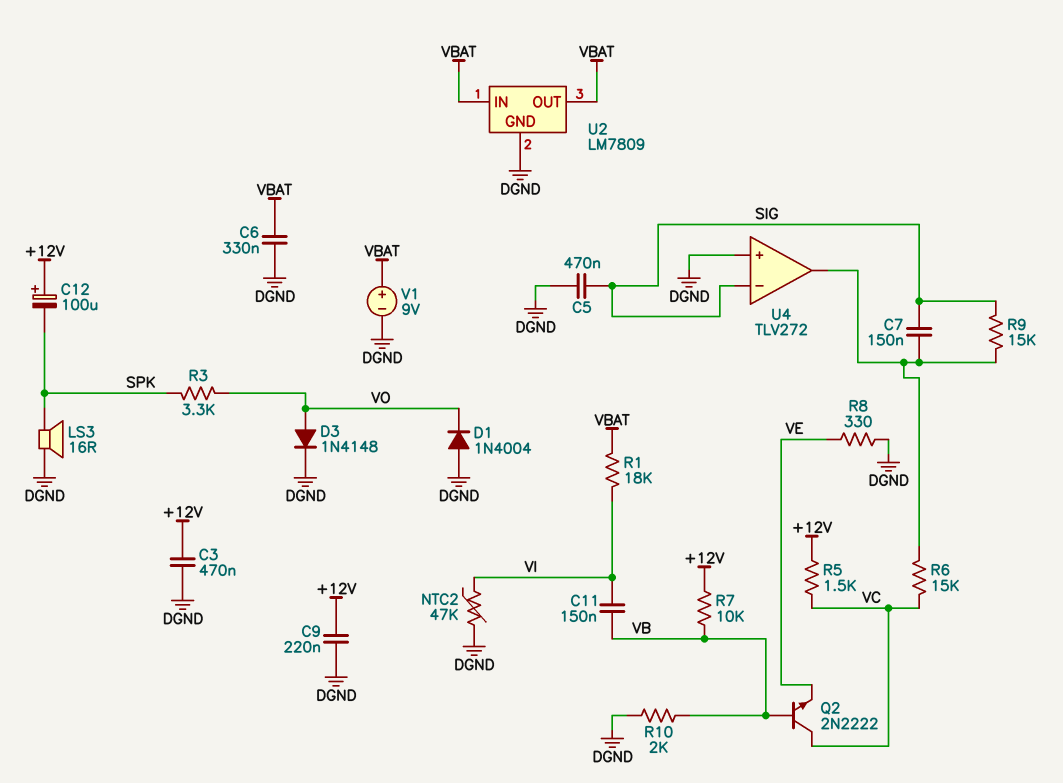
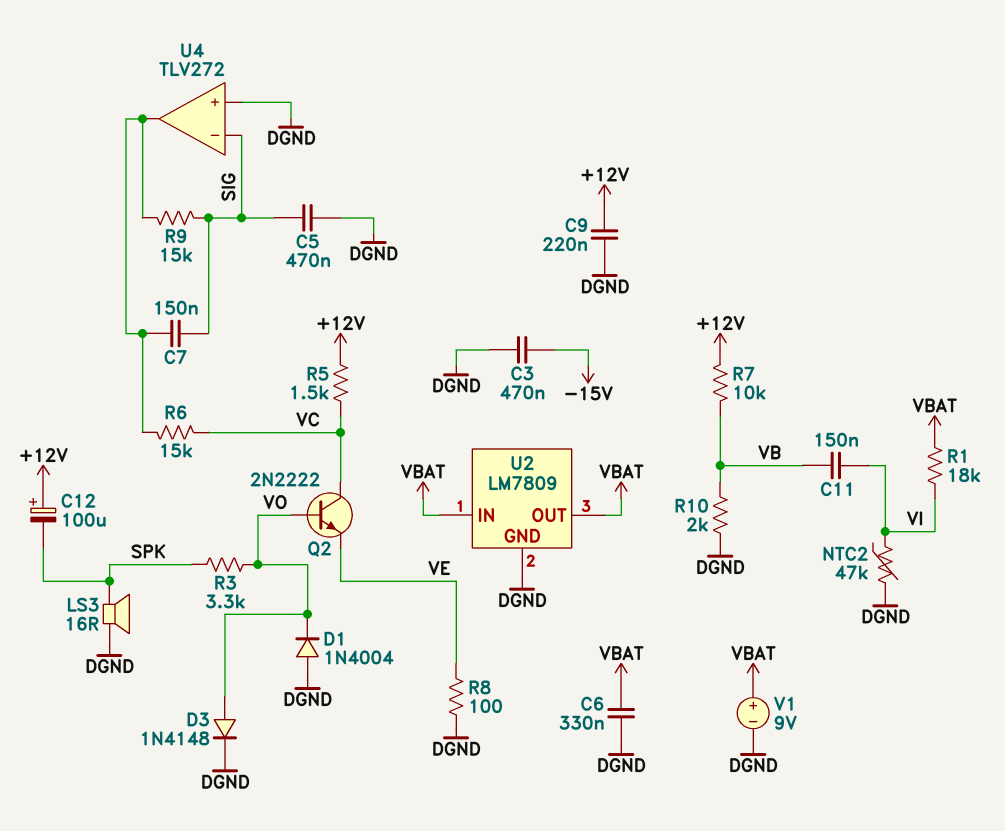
C3: 470nF (+12V, DGND) -> 470nF (-15V, DGND)
Q2: NPN 2N2222 (B VB, C VC, E VE) -> NPN 2N2222 (B VO, C VC, E VE)
R8: 330 (DGND, VE) -> 100 (DGND, VE)

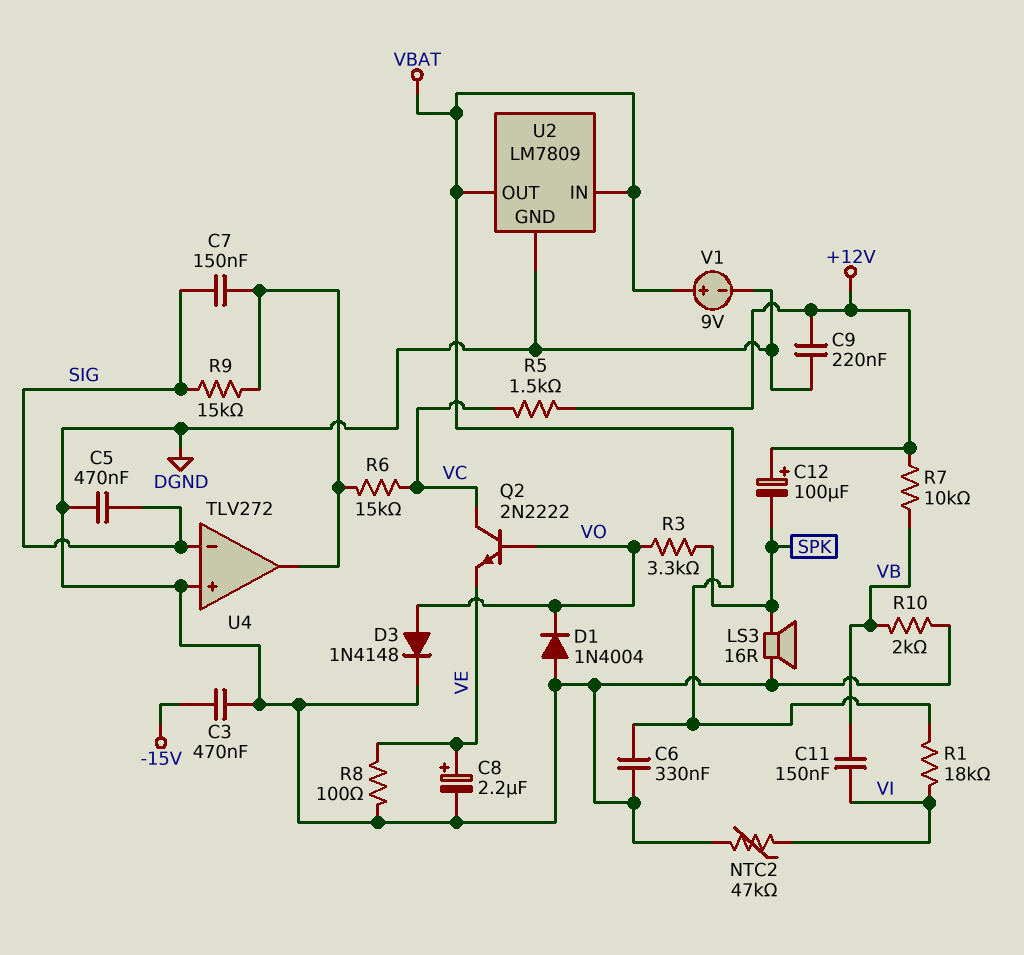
C8: none -> 2.2uF (plus VE, minus DGND)

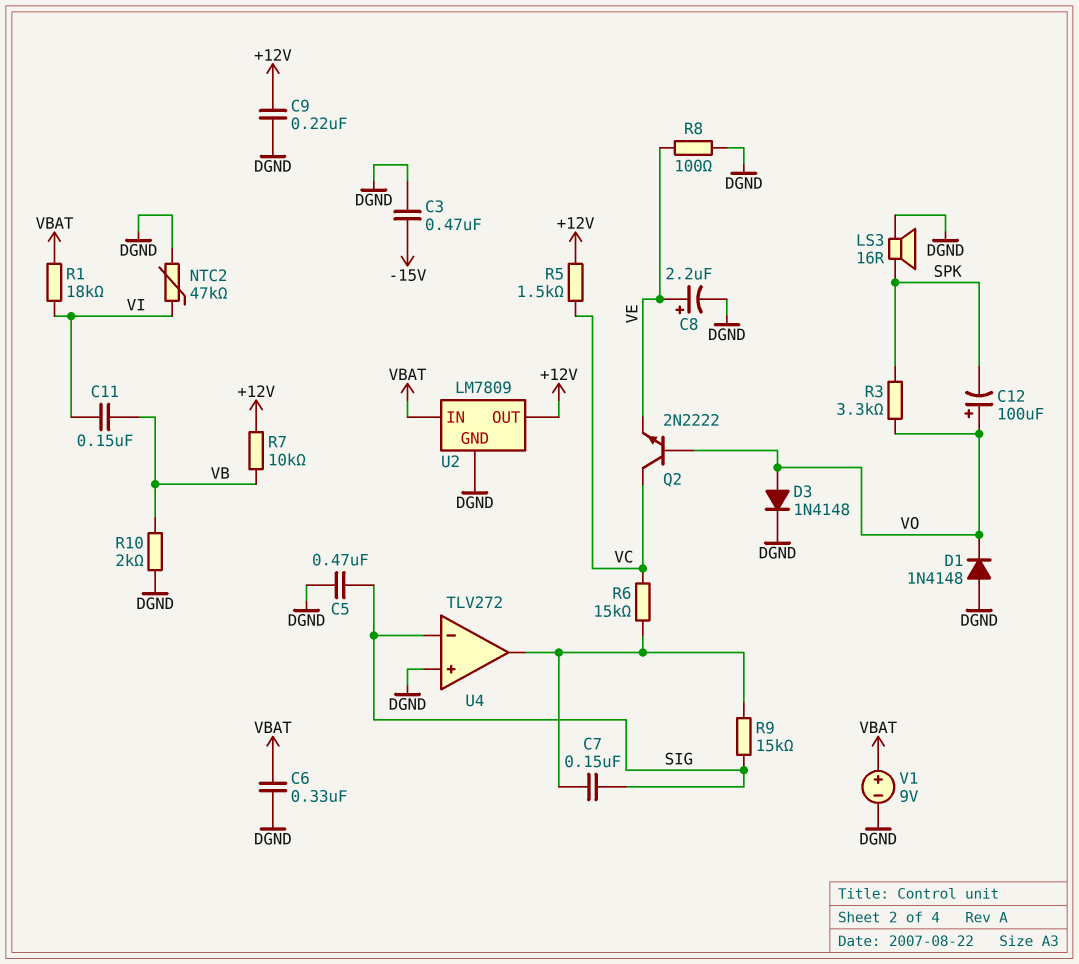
C12: 100uF (plus +12V, minus SPK) -> 100uF (plus VO, minus SPK)
D1: diode 1N4004 (A DGND, K VO) -> diode 1N4148 (A DGND, K VO)
U2 pin OUT: VBAT -> +12V

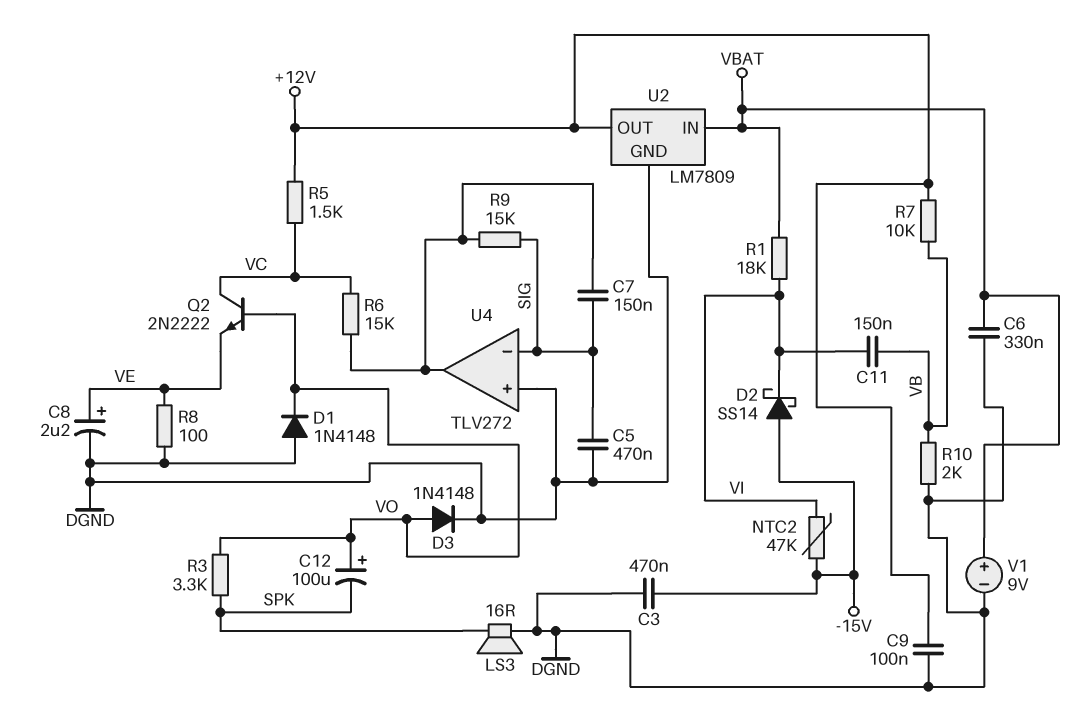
C9: 220nF (+12V, DGND) -> 100nF (+12V, DGND)
D2: none -> schottky SS14 (A -15V, K VI)
NTC2: 47k (DGND, VI) -> 47k (-15V, VI)

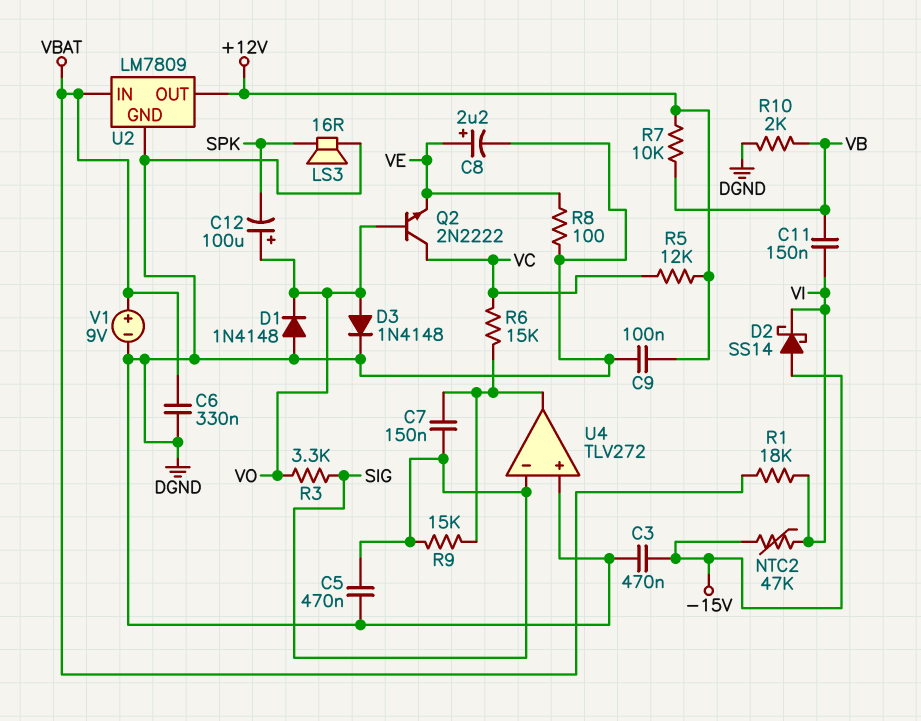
R3: 3.3k (SPK, VO) -> 3.3k (SIG, VO)
R5: 1.5k (+12V, VC) -> 12k (+12V, VC)

